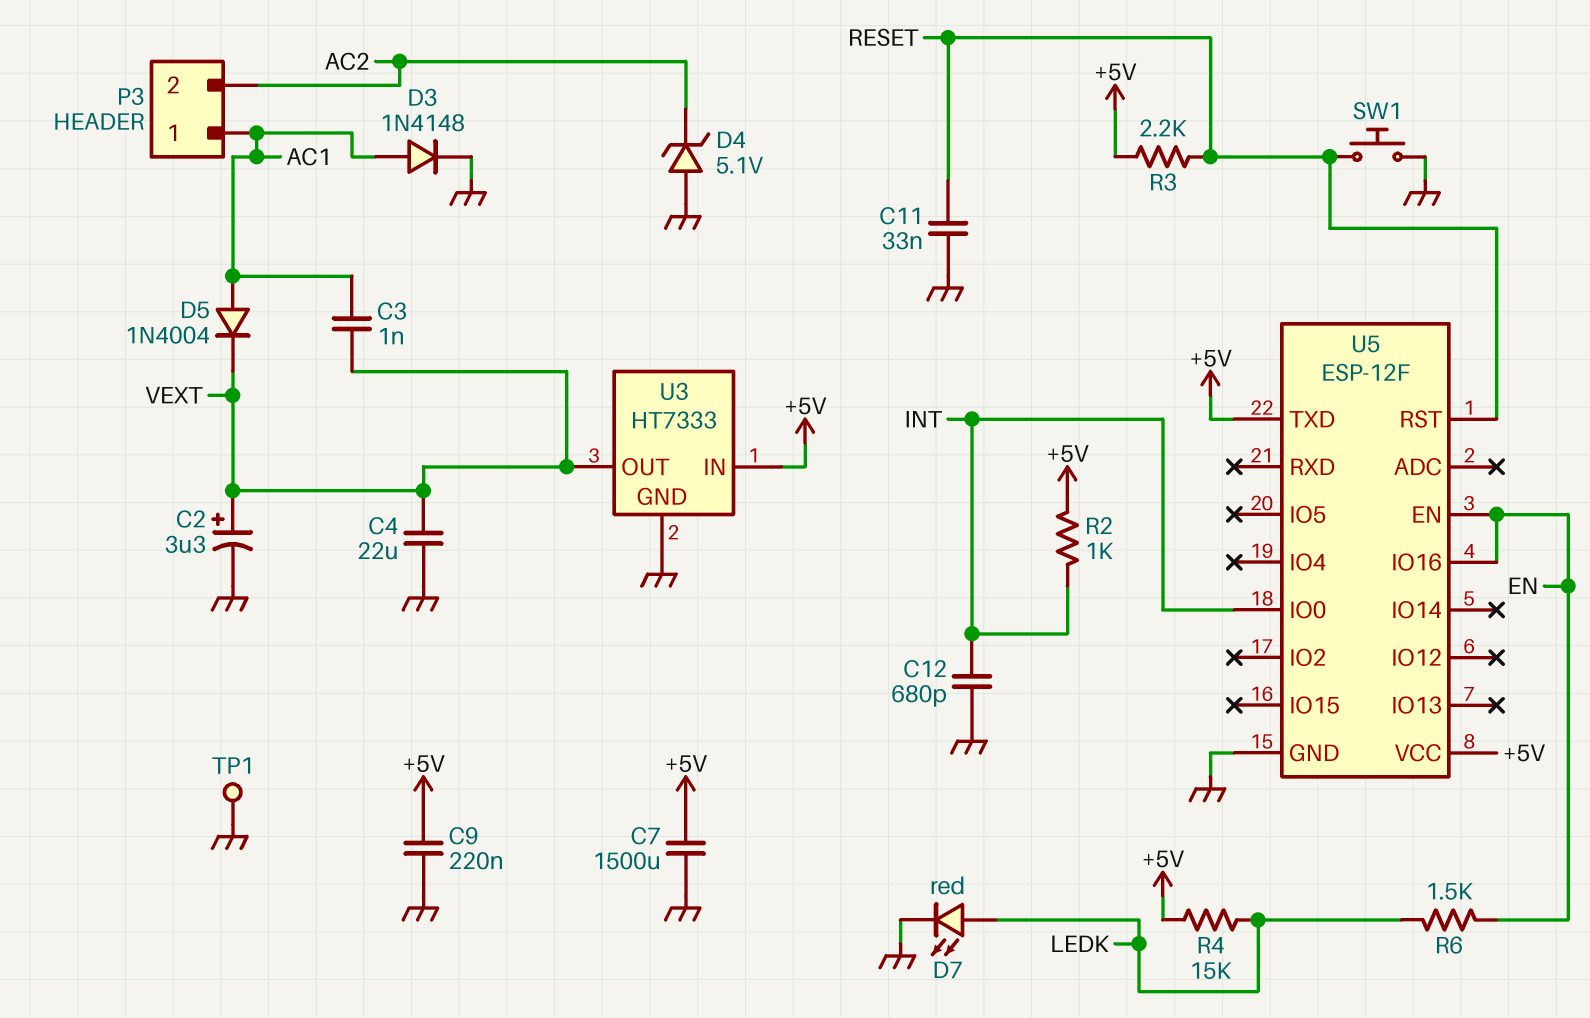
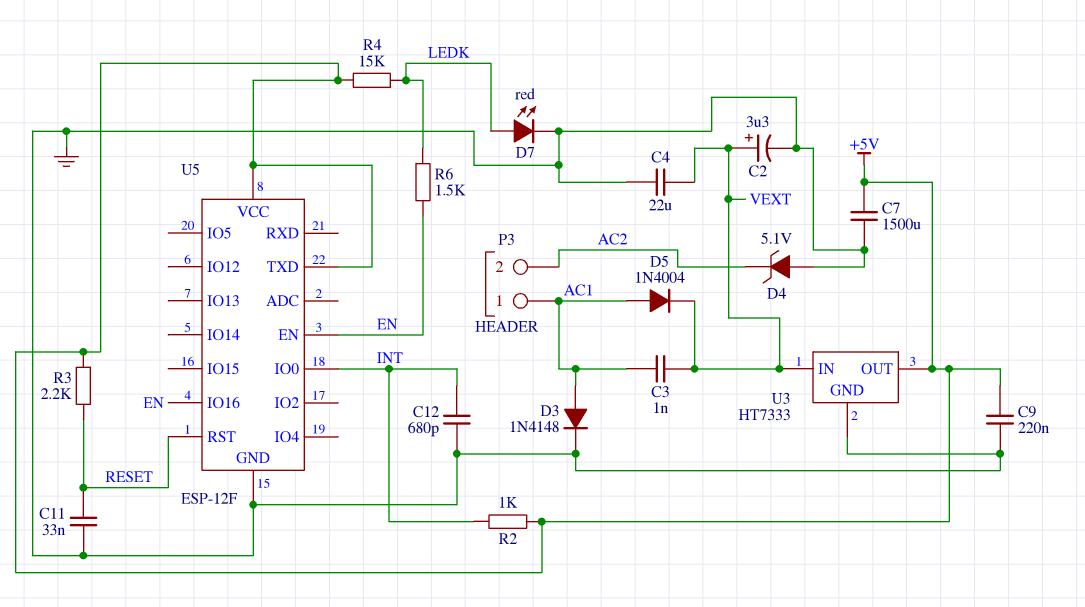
SW1: button (GND, RESET) -> none
TP1: test point (GND) -> none
U3 pin IN: +5V -> VEXT
U3 pin OUT: VEXT -> +5V

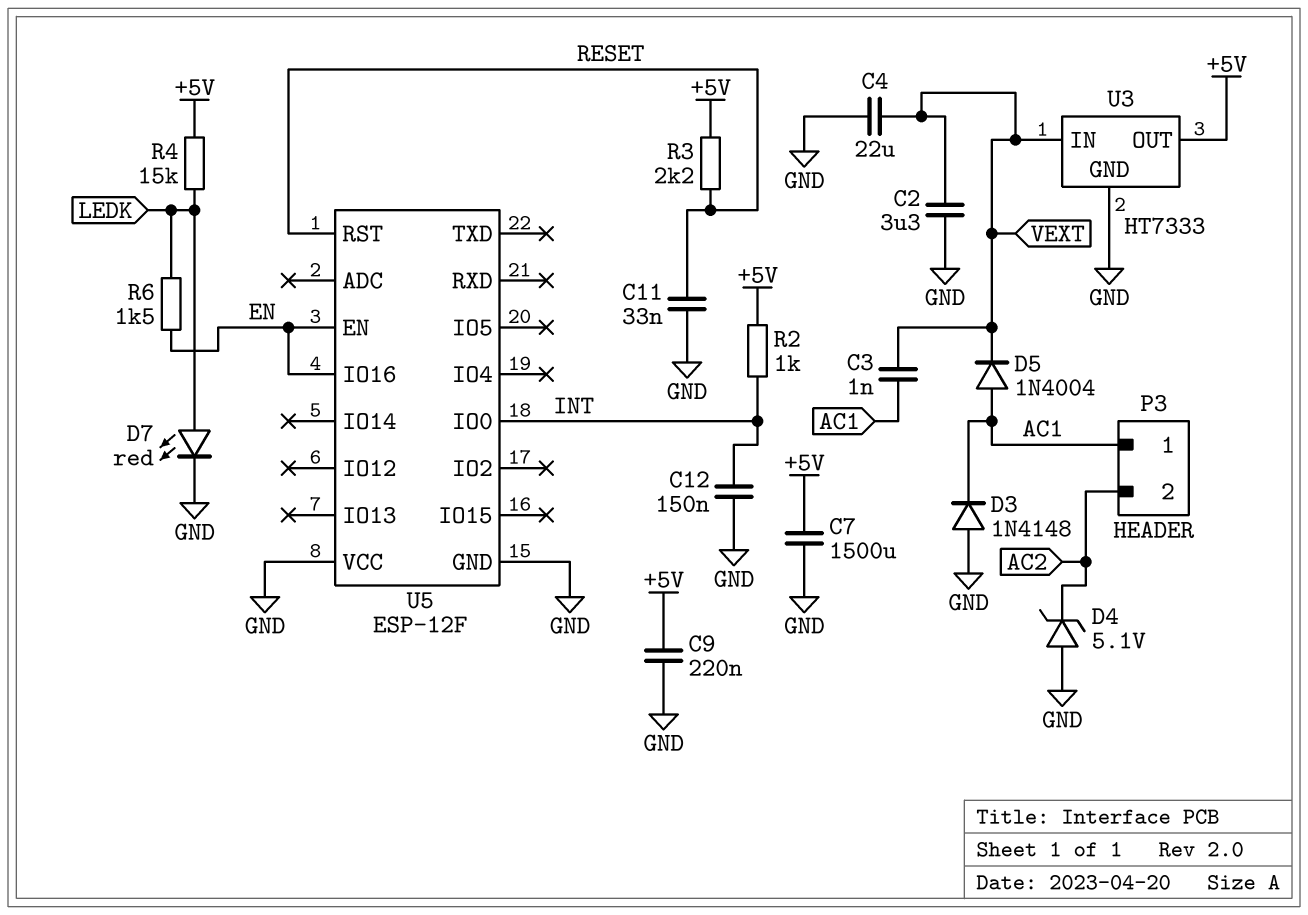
C2: 3.3uF (plus VEXT, minus GND) -> 3.3uF (GND, VEXT)
C12: 680pF (GND, INT) -> 150nF (GND, INT)
D3: diode 1N4148 (A AC1, K GND) -> diode 1N4148 (A GND, K AC1)
U5 pin TXD: +5V -> none
U5 pin VCC: +5V -> GND

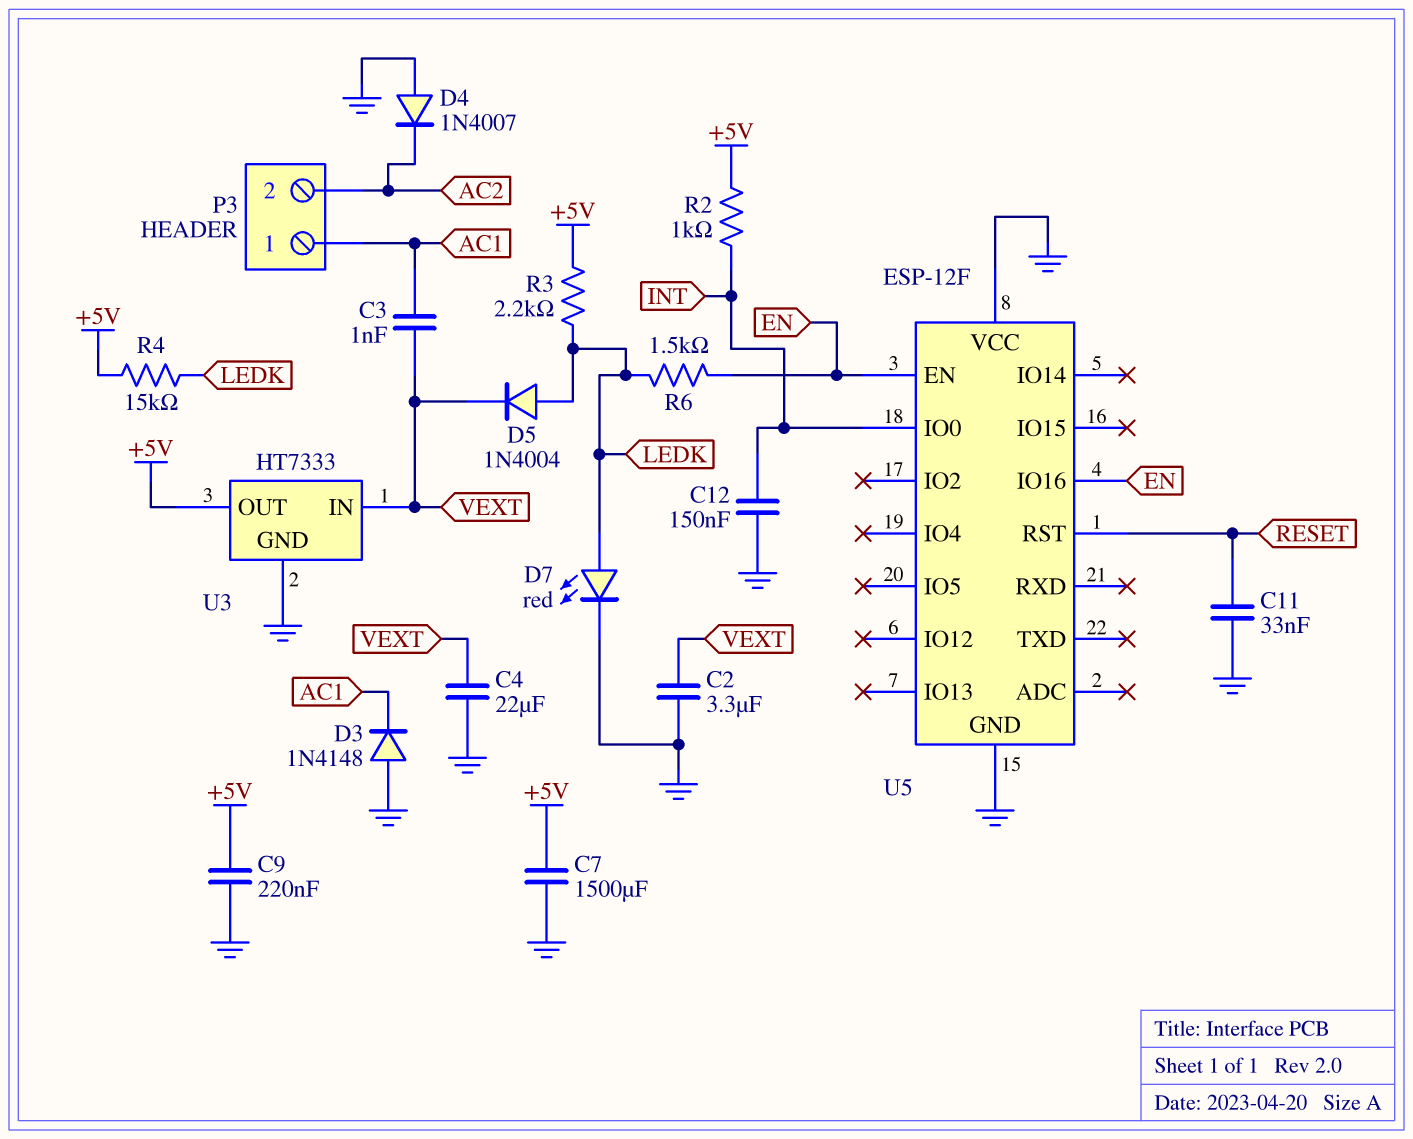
D4: zener 5.1V (A GND, K AC2) -> diode 1N4007 (A GND, K AC2)
D5: diode 1N4004 (A AC1, K VEXT) -> diode 1N4004 (A LEDK, K VEXT)
R3: 2.2k (+5V, RESET) -> 2.2k (+5V, LEDK)

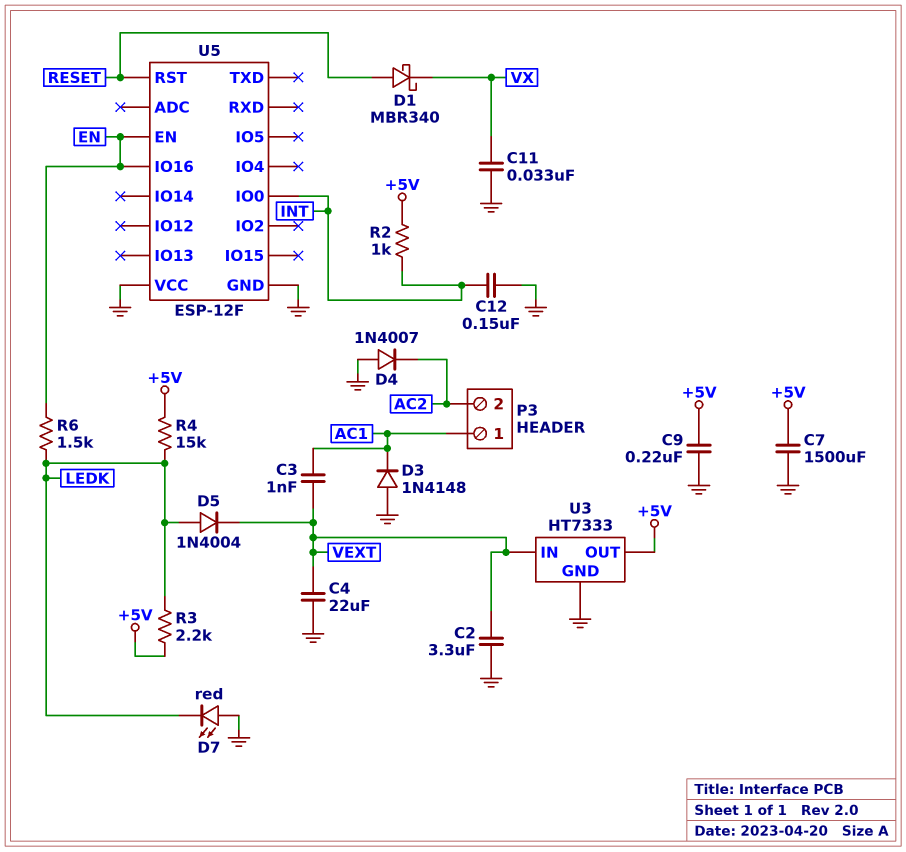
C11: 33nF (GND, RESET) -> 33nF (GND, VX)
D1: none -> schottky MBR340 (A RESET, K VX)
D7: LED red (A LEDK, K GND) -> LED red (A GND, K LEDK)

